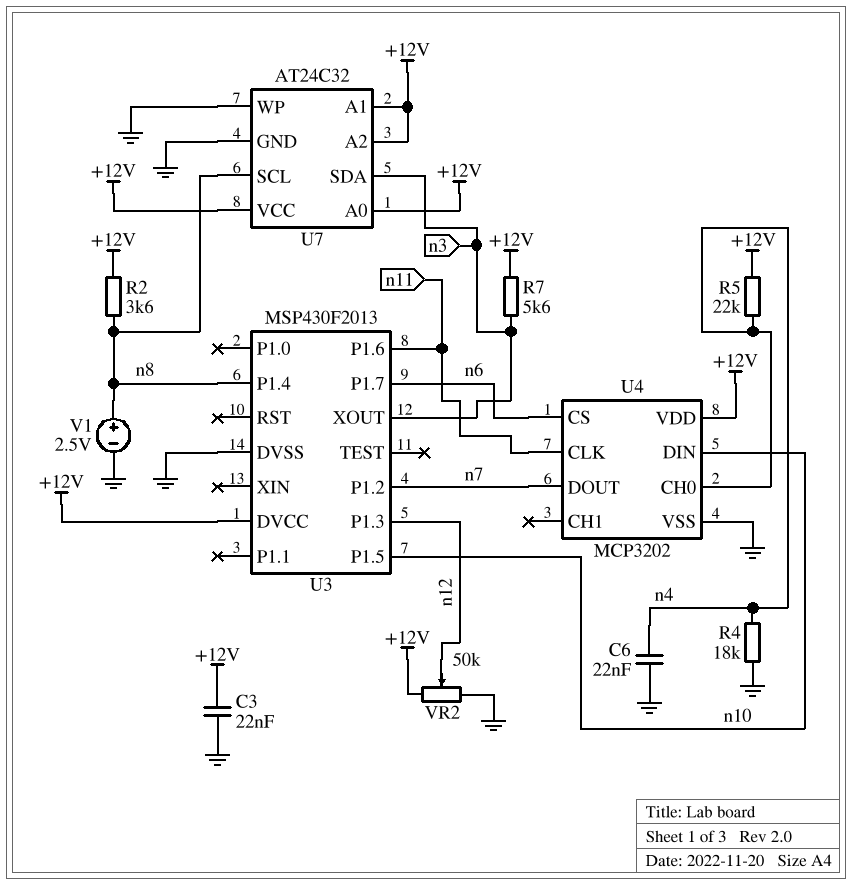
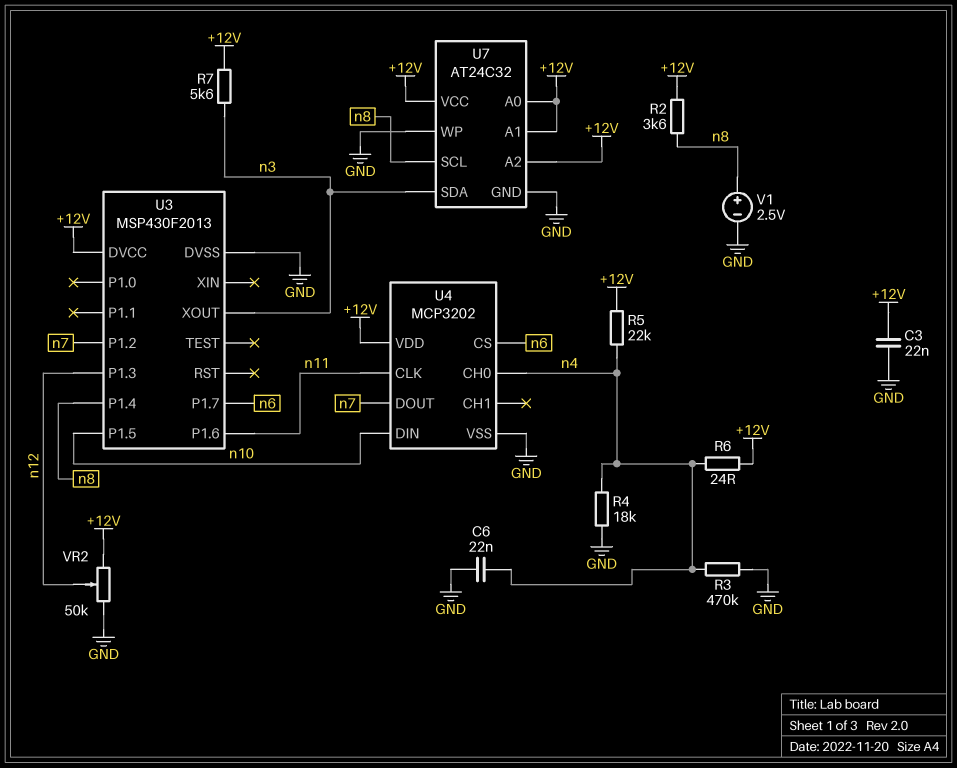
R3: none -> 470k (GND, n4)
R6: none -> 24 (+12V, n4)

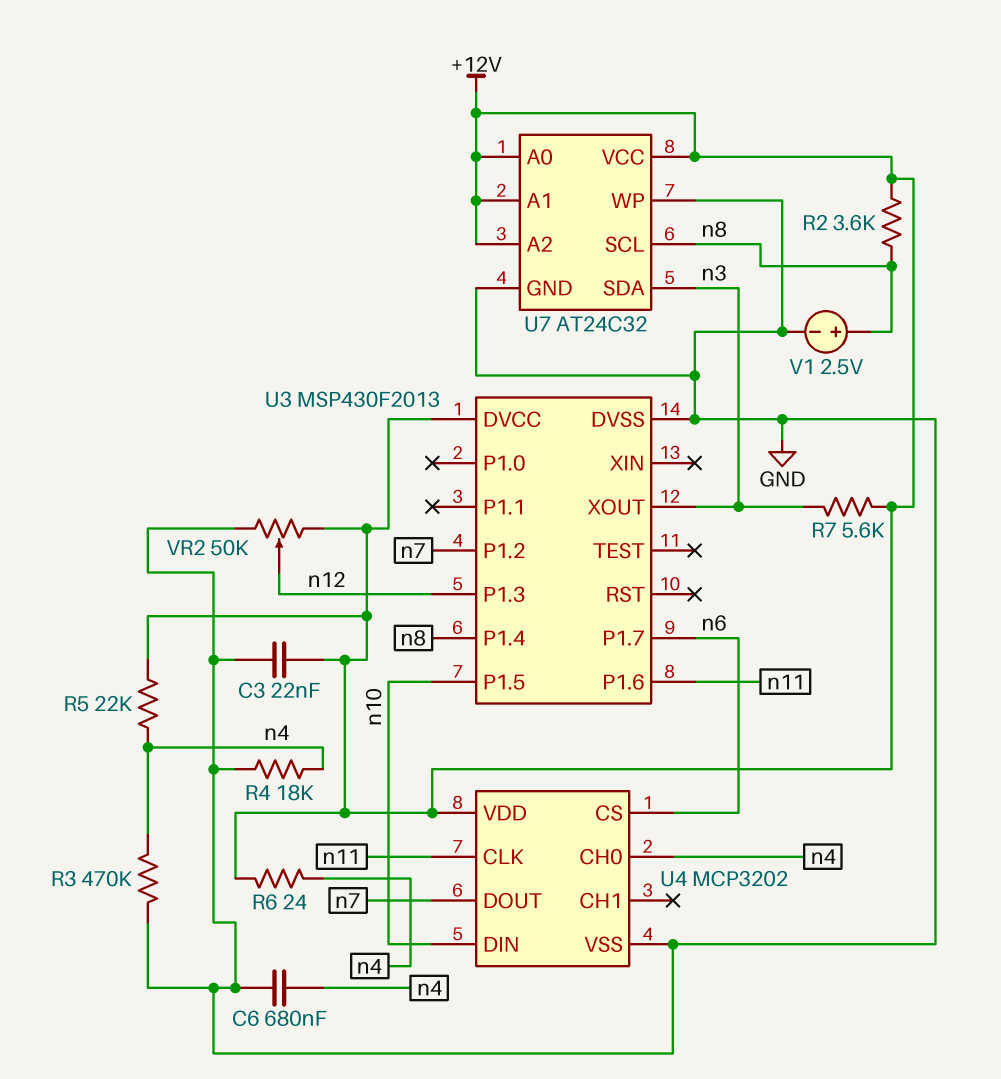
C6: 22nF (GND, n4) -> 680nF (GND, n4)

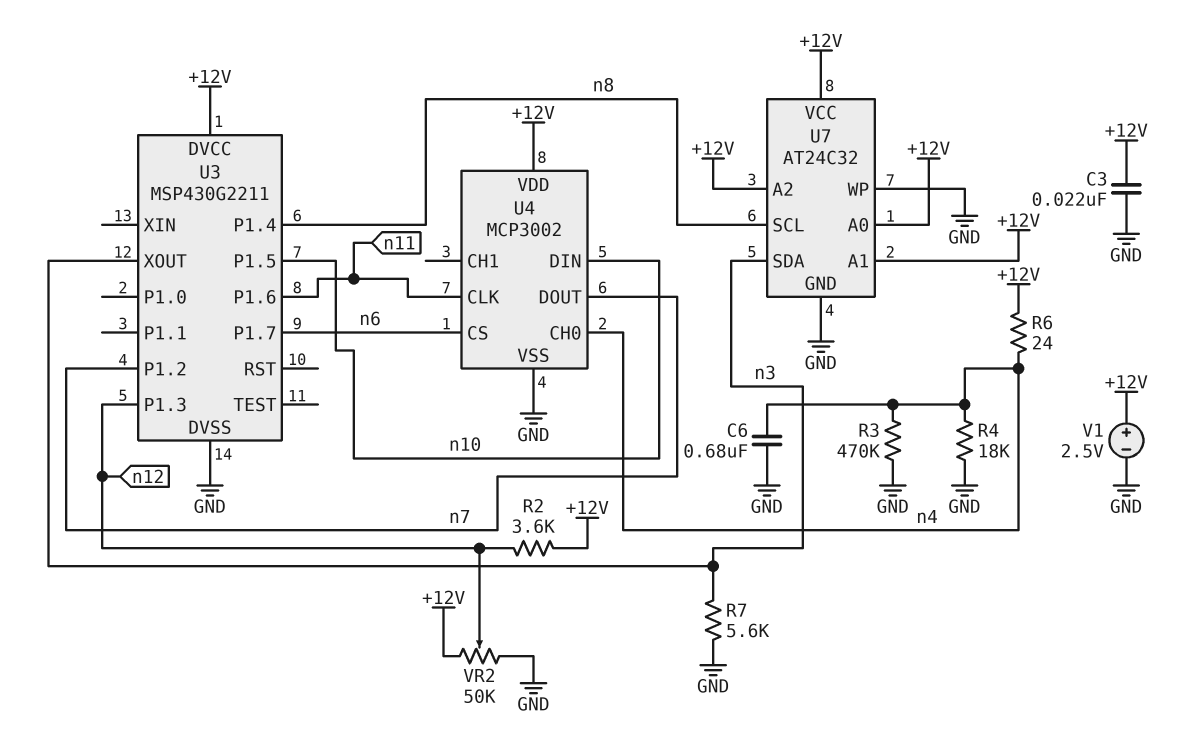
R2: 3.6k (+12V, n8) -> 3.6k (+12V, n12)
R5: 22k (+12V, n4) -> none
R7: 5.6k (+12V, n3) -> 5.6k (GND, n3)
U3: MSP430F2013 -> MSP430G2211
U4: MCP3202 -> MCP3002
V1: 2.5V (plus n8, minus GND) -> 2.5V (plus +12V, minus GND)

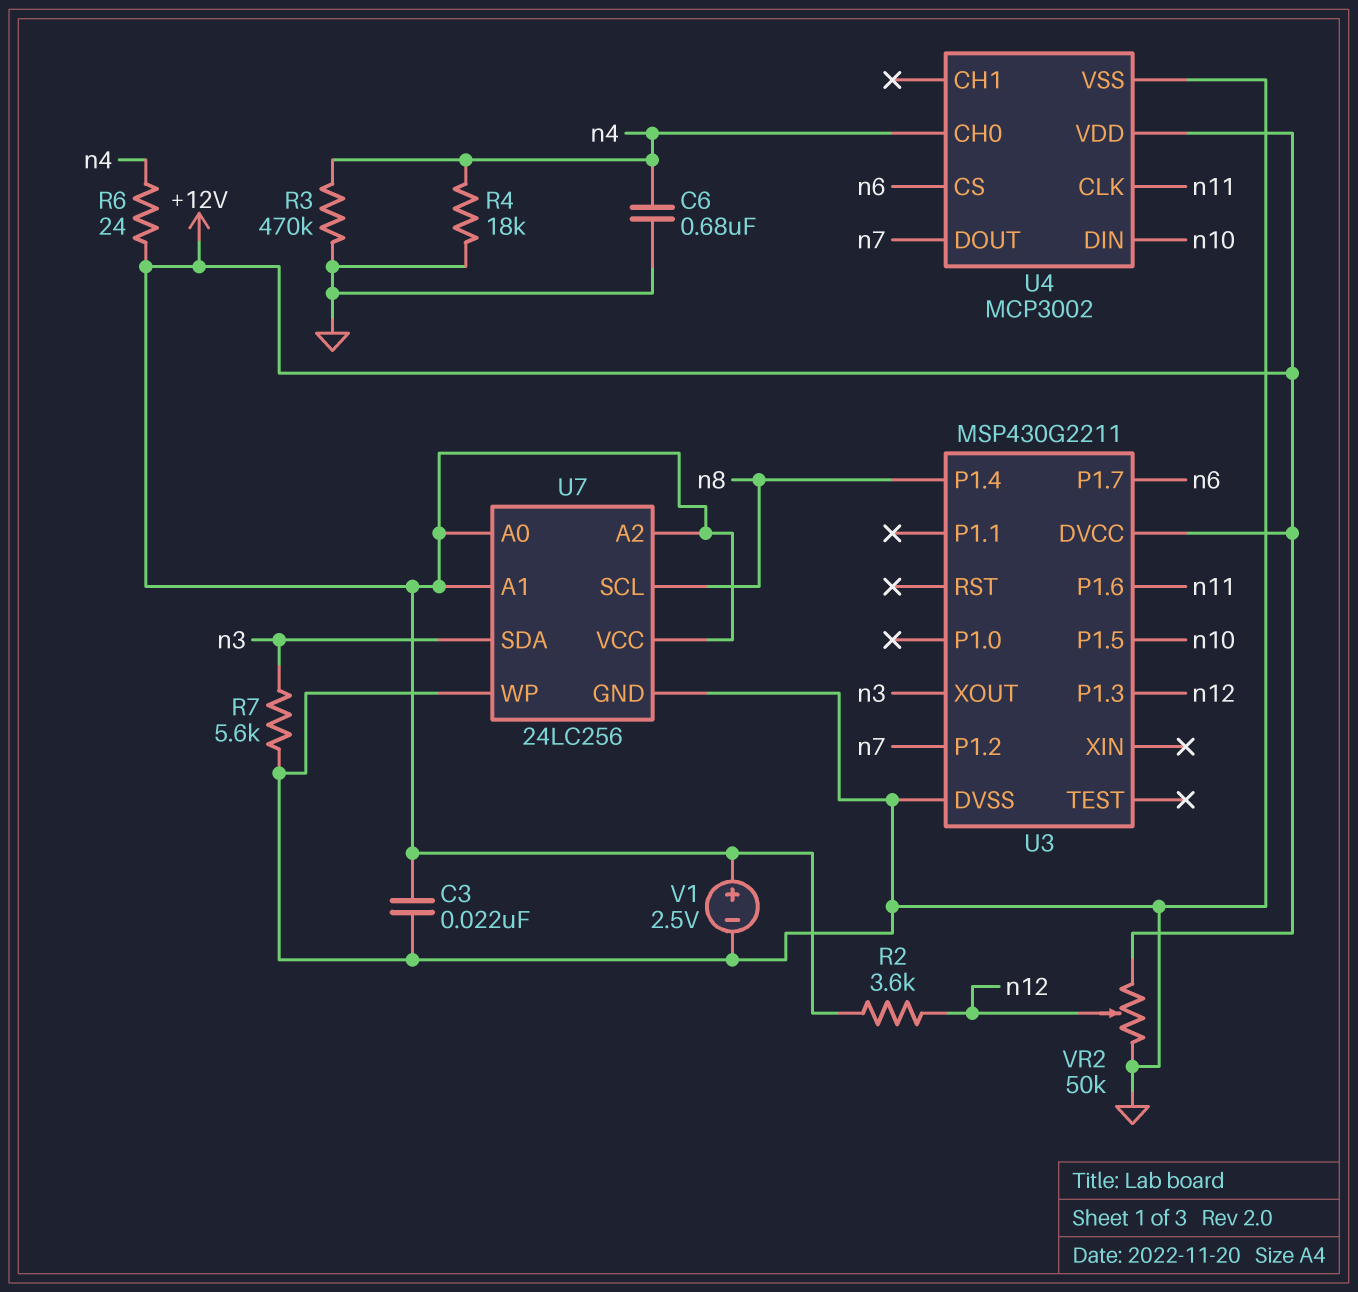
U7: AT24C32 -> 24LC256

